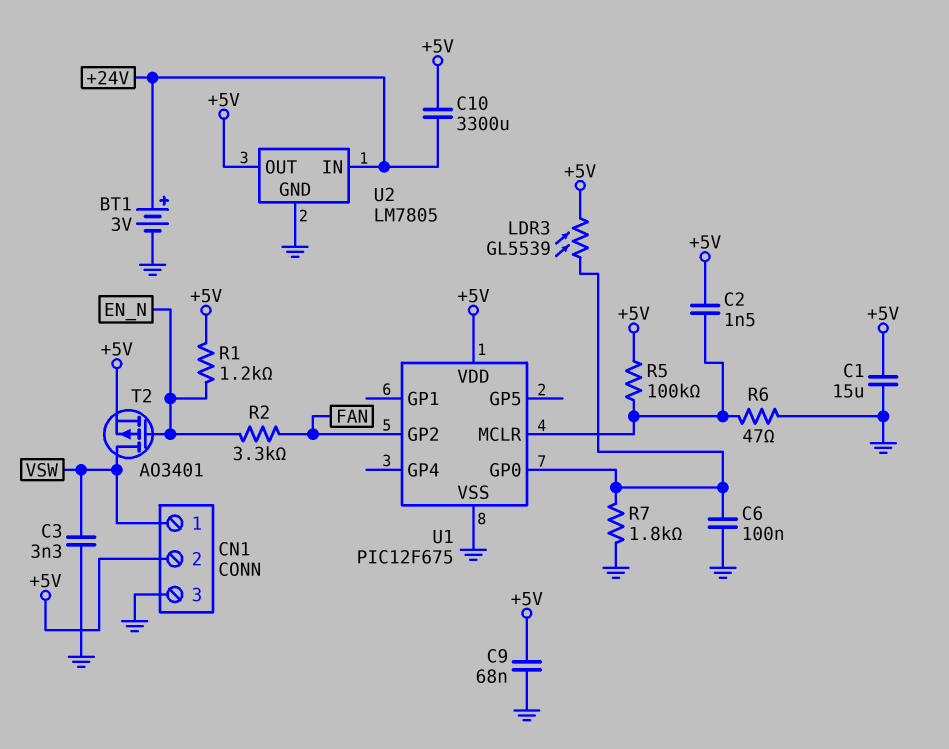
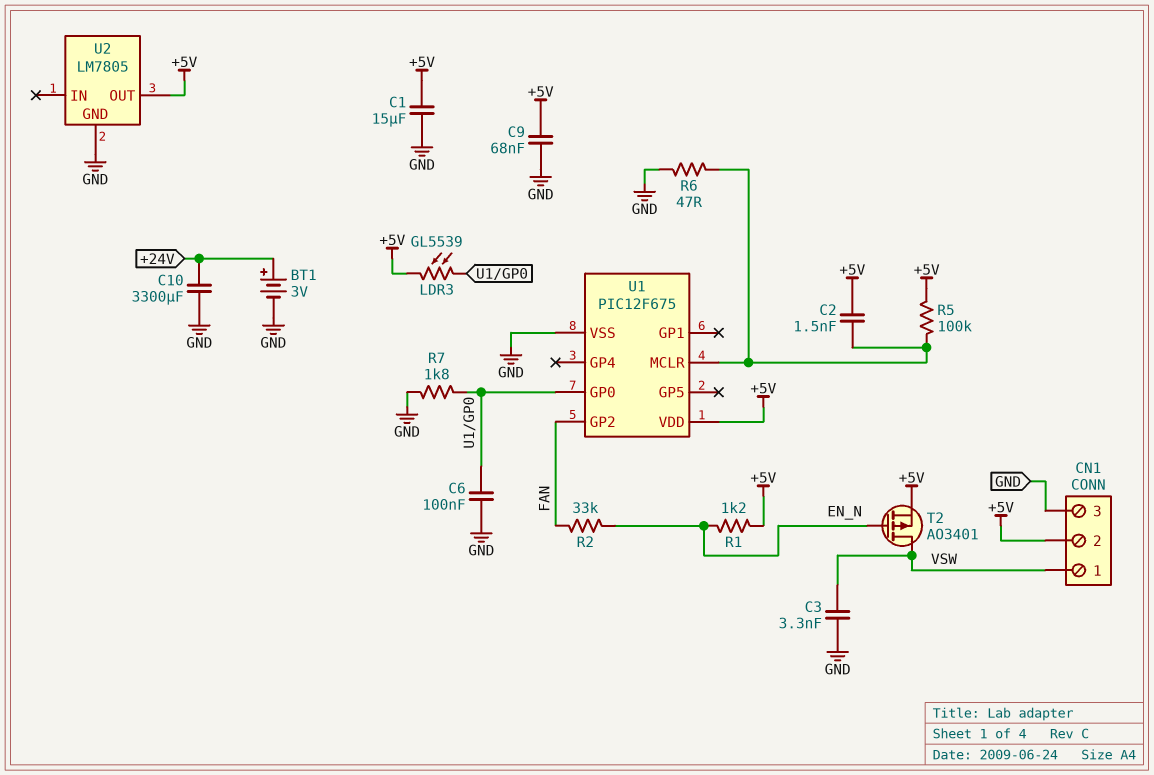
C10: 3300uF (+5V, +24V) -> 3300uF (+24V, GND)
R2: 3.3k (EN_N, FAN) -> 33k (EN_N, FAN)
U2 pin IN: +24V -> none

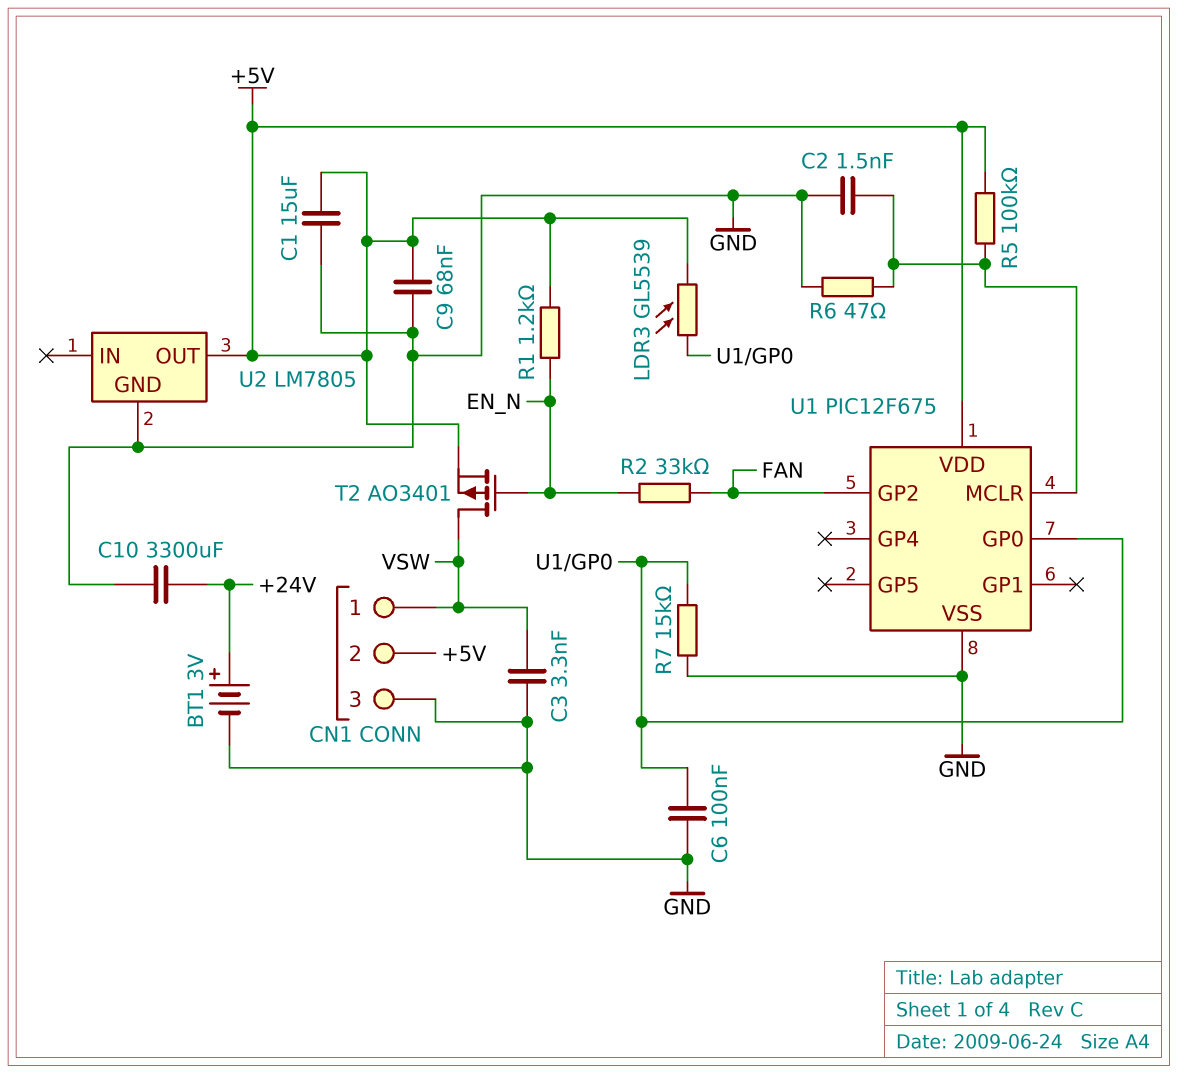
C2: 1.5nF (+5V, U1/MCLR) -> 1.5nF (GND, U1/MCLR)
R7: 1.8k (GND, U1/GP0) -> 15k (GND, U1/GP0)

